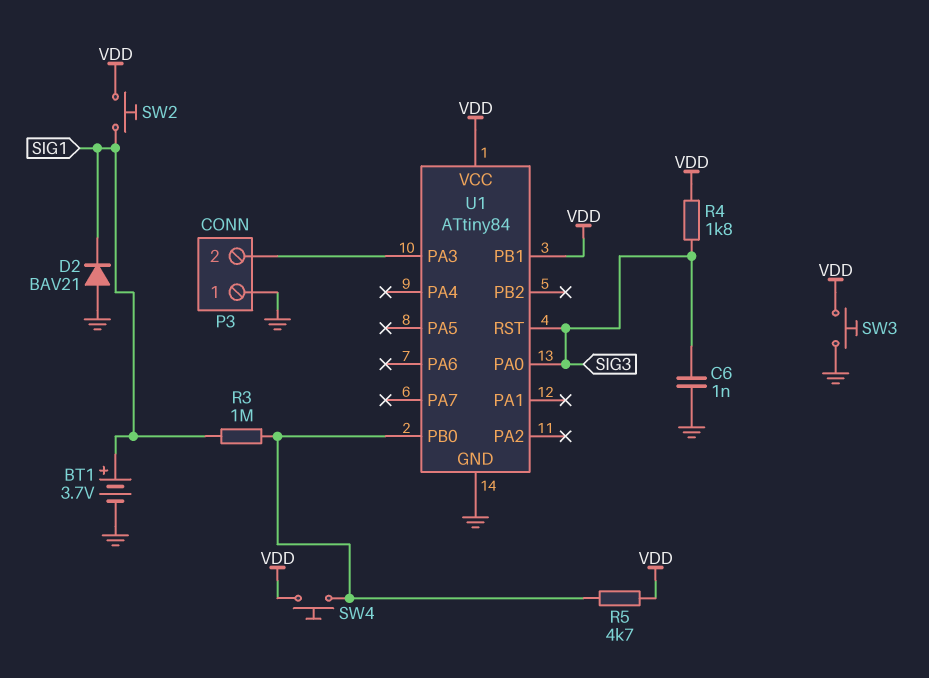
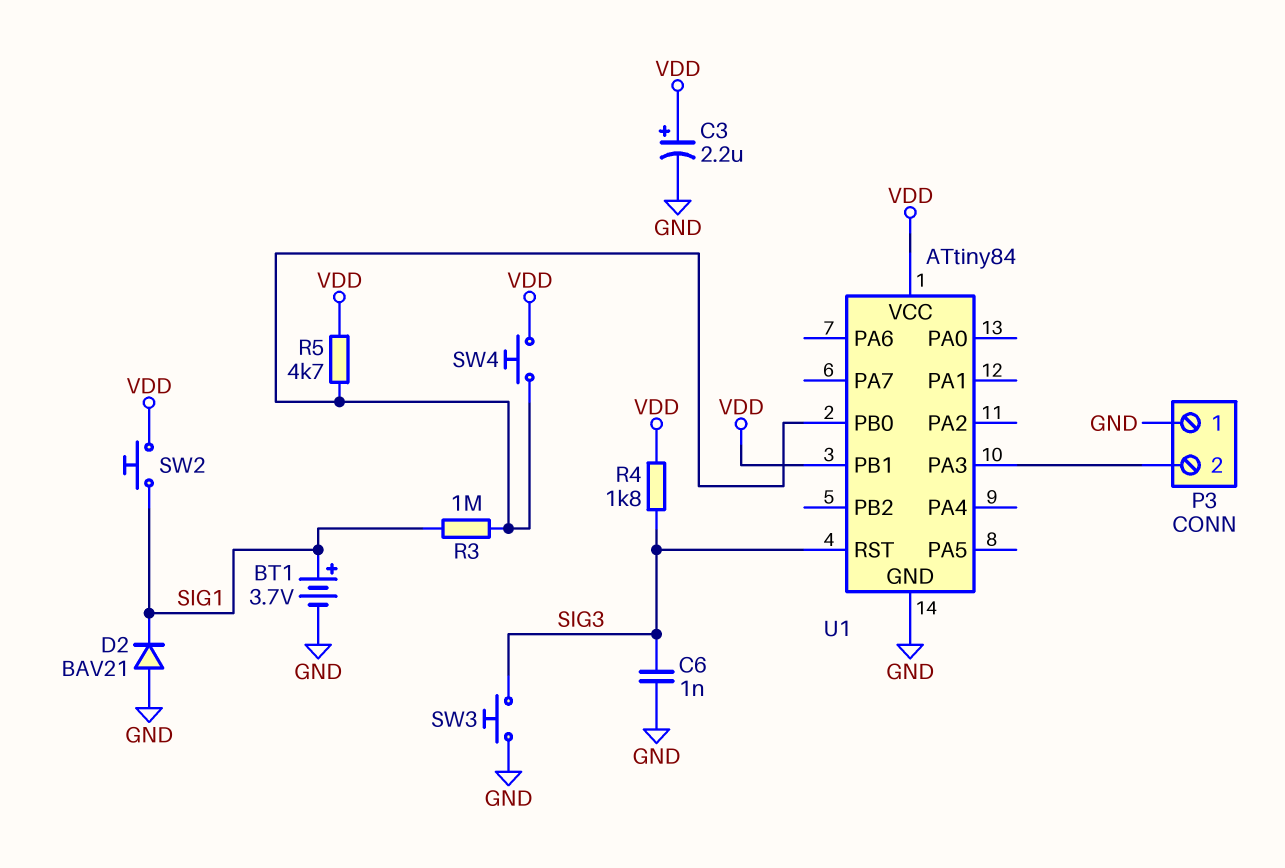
C3: none -> 2.2uF (plus VDD, minus GND)
SW3: button (GND, VDD) -> button (GND, SIG3)
U1 pin PA0: SIG3 -> none

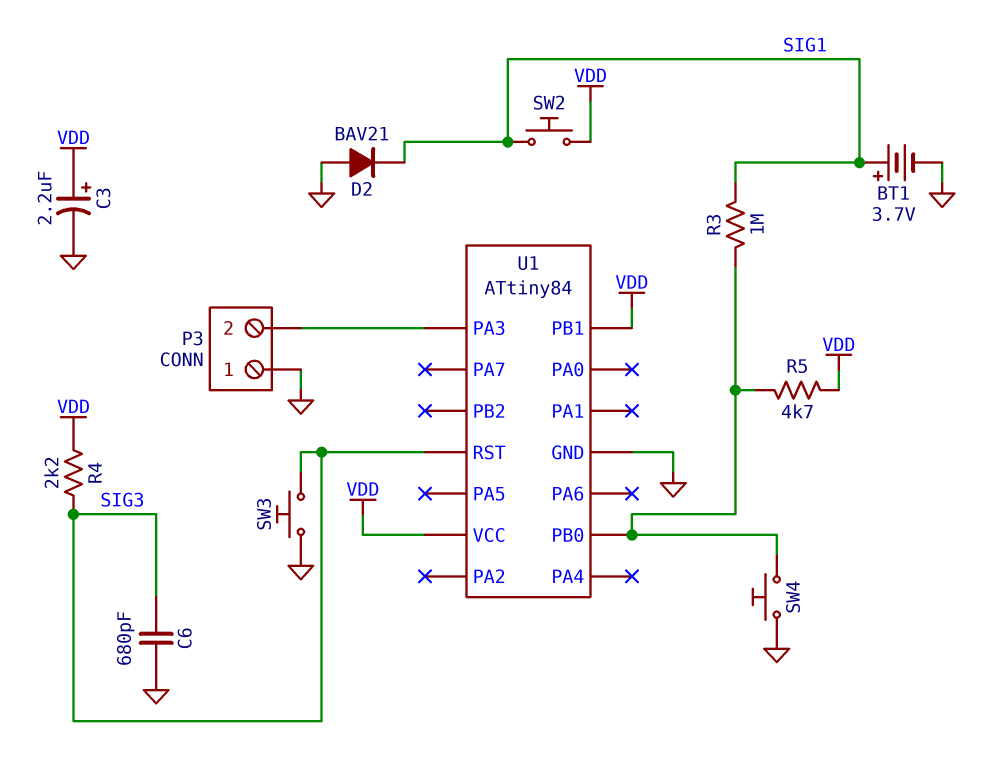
C6: 1nF (GND, SIG3) -> 680pF (GND, SIG3)
R4: 1.8k (SIG3, VDD) -> 2.2k (SIG3, VDD)
SW4: button (U1/PB0, VDD) -> button (GND, U1/PB0)

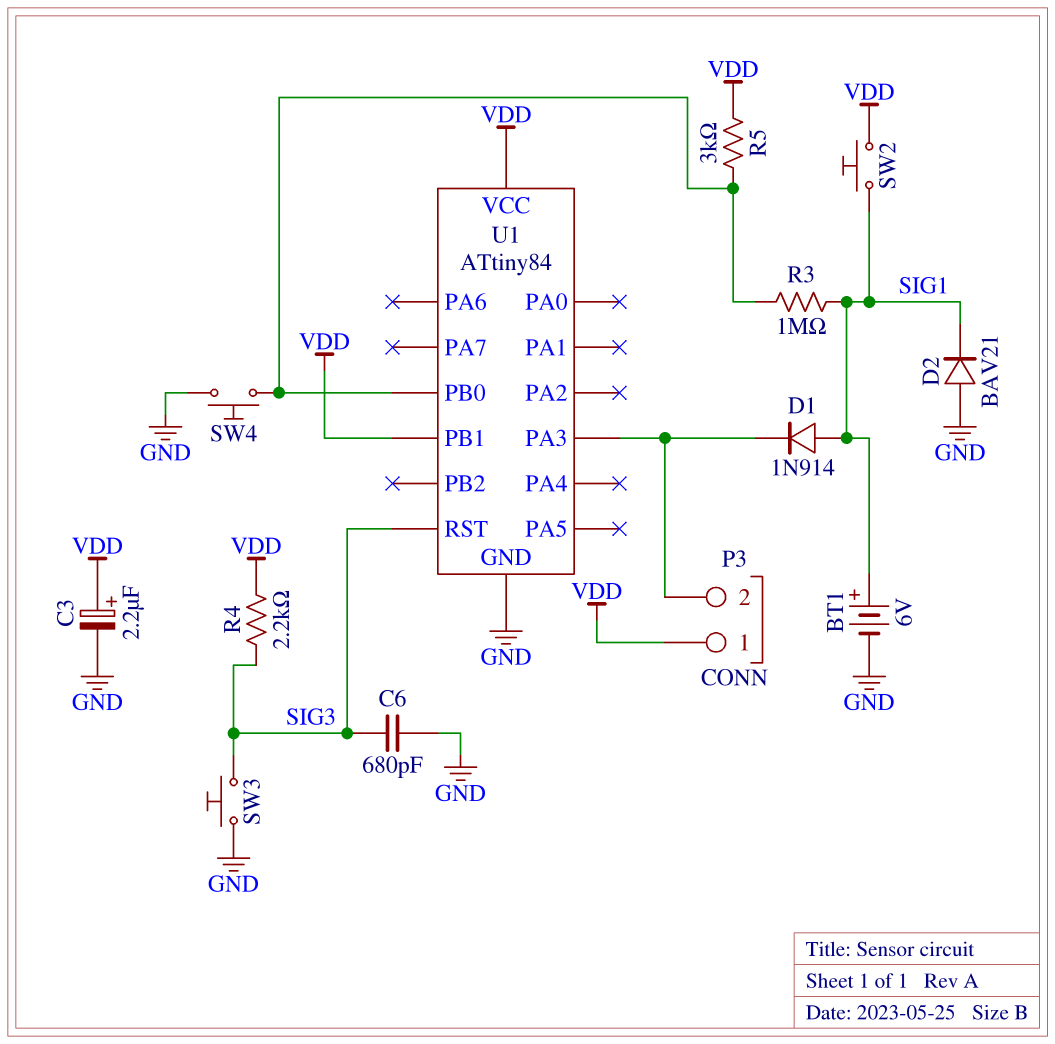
BT1: 3.7V (plus SIG1, minus GND) -> 6V (plus SIG1, minus GND)
D1: none -> diode 1N914 (A SIG1, K P3/2)
P3 pin 1: GND -> VDD
R5: 4.7k (U1/PB0, VDD) -> 3k (U1/PB0, VDD)

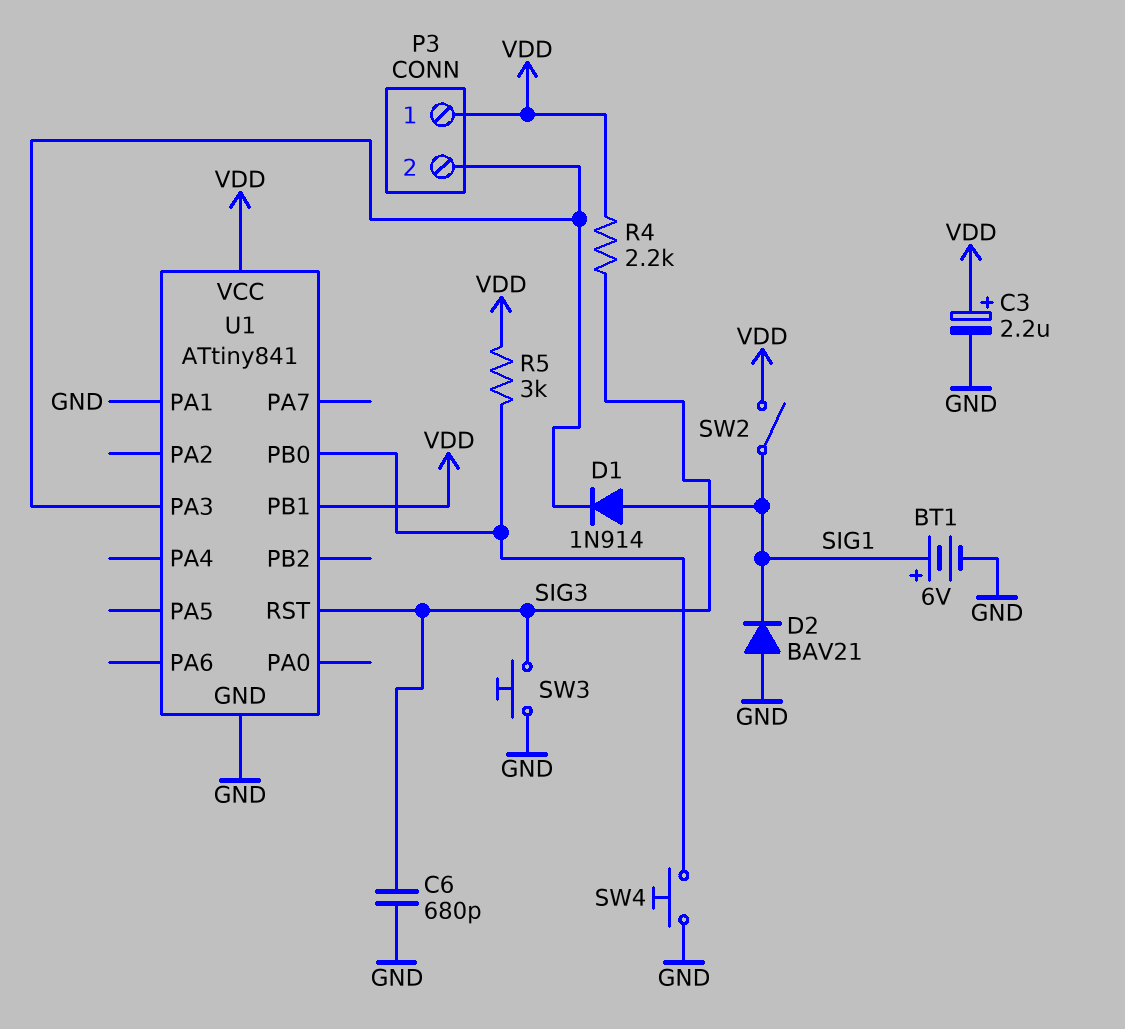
R3: 1M (SIG1, U1/PB0) -> none
SW2: button (SIG1, VDD) -> switch (SIG1, VDD)
U1: ATtiny84 -> ATtiny841
U1 pin PA1: none -> GND

